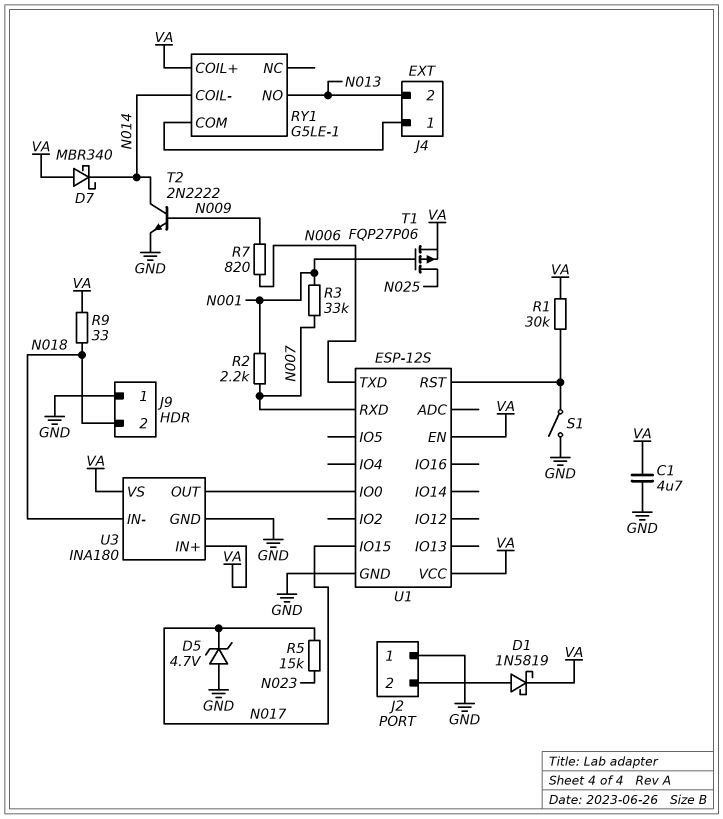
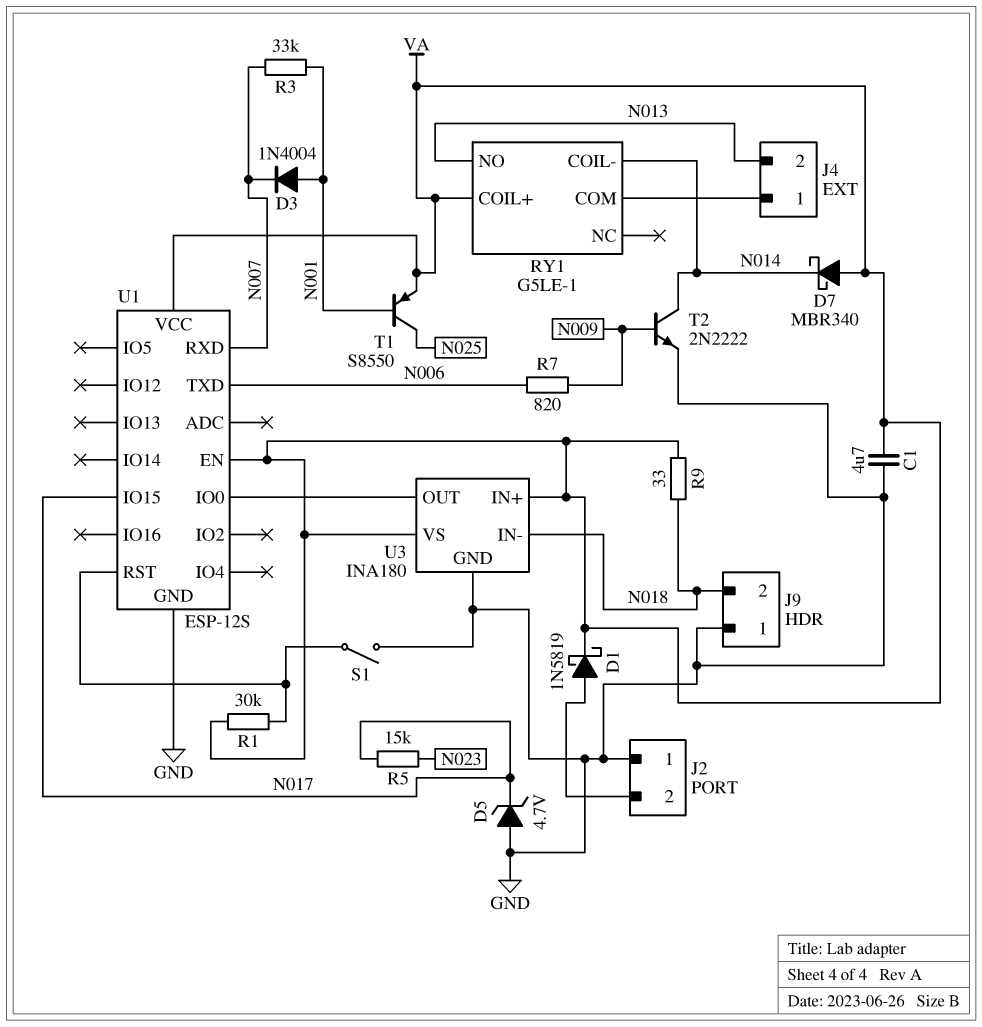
D3: none -> diode 1N4004 (A N001, K N007)
R2: 2.2k (N001, N007) -> none
T1: PMOS FQP27P06 (G N001, D N025, S VA) -> PNP S8550 (B N001, C N025, E VA)

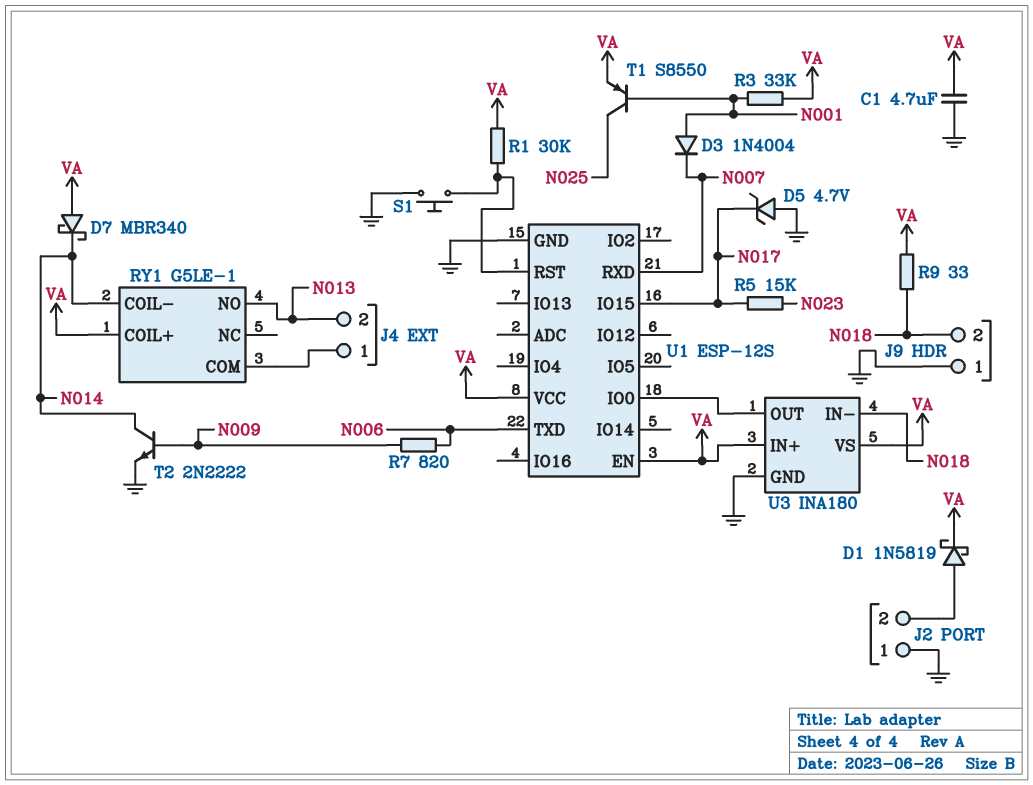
R3: 33k (N001, N007) -> 33k (N001, VA)
S1: switch (GND, U1/RST) -> button (GND, U1/RST)

